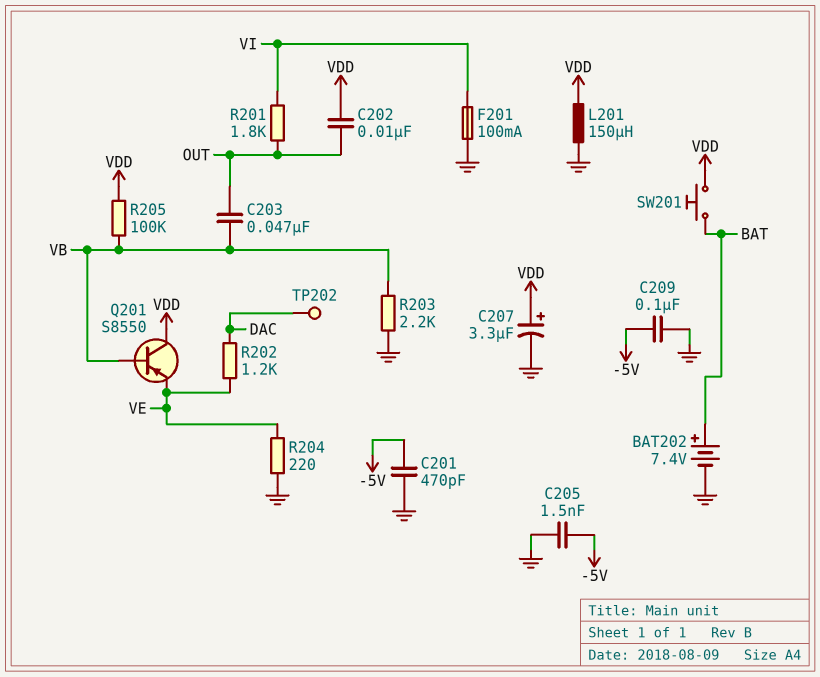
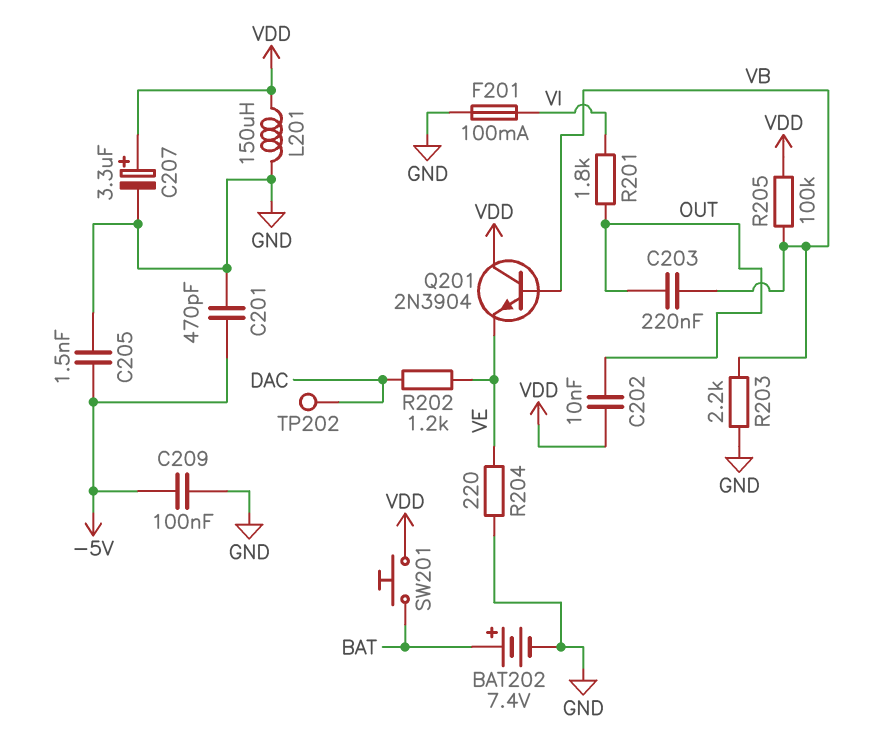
C203: 47nF (OUT, VB) -> 220nF (OUT, VB)
Q201: PNP S8550 (B VB, C VDD, E VE) -> NPN 2N3904 (B VB, C VDD, E VE)

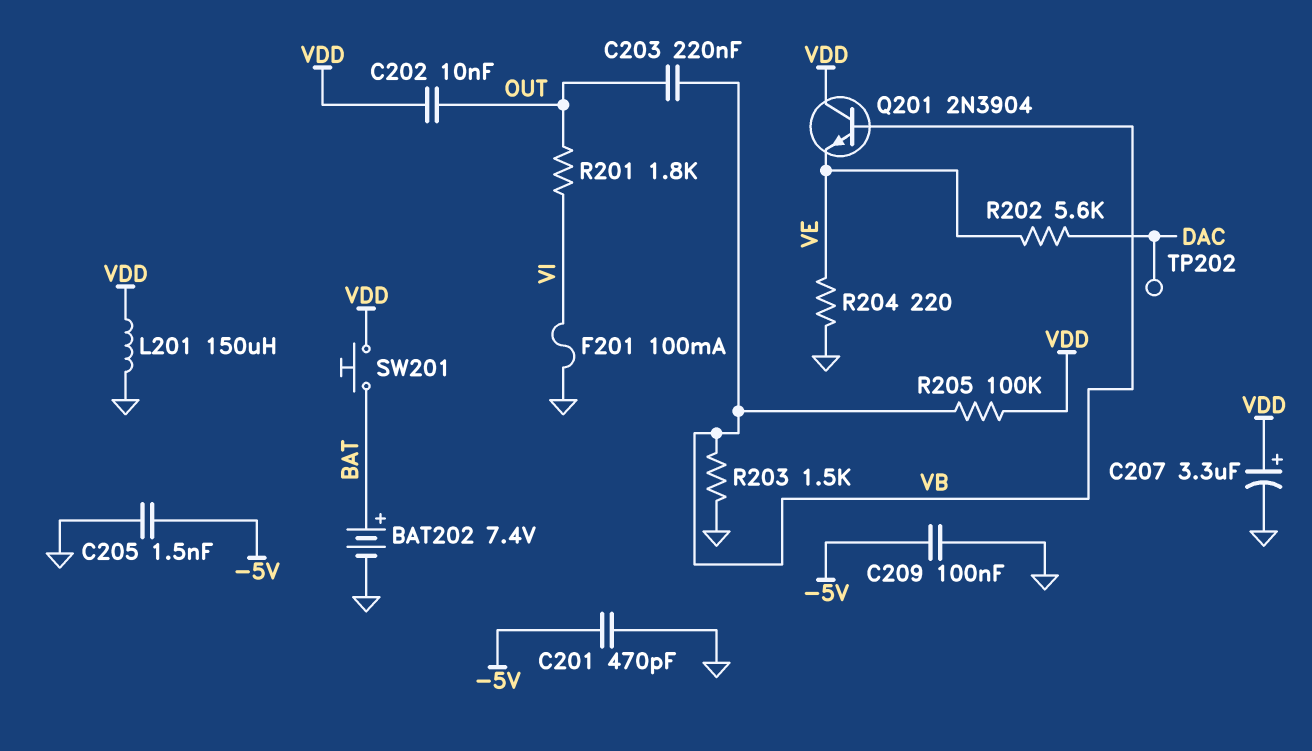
R202: 1.2k (DAC, VE) -> 5.6k (DAC, VE)
R203: 2.2k (GND, VB) -> 1.5k (GND, VB)

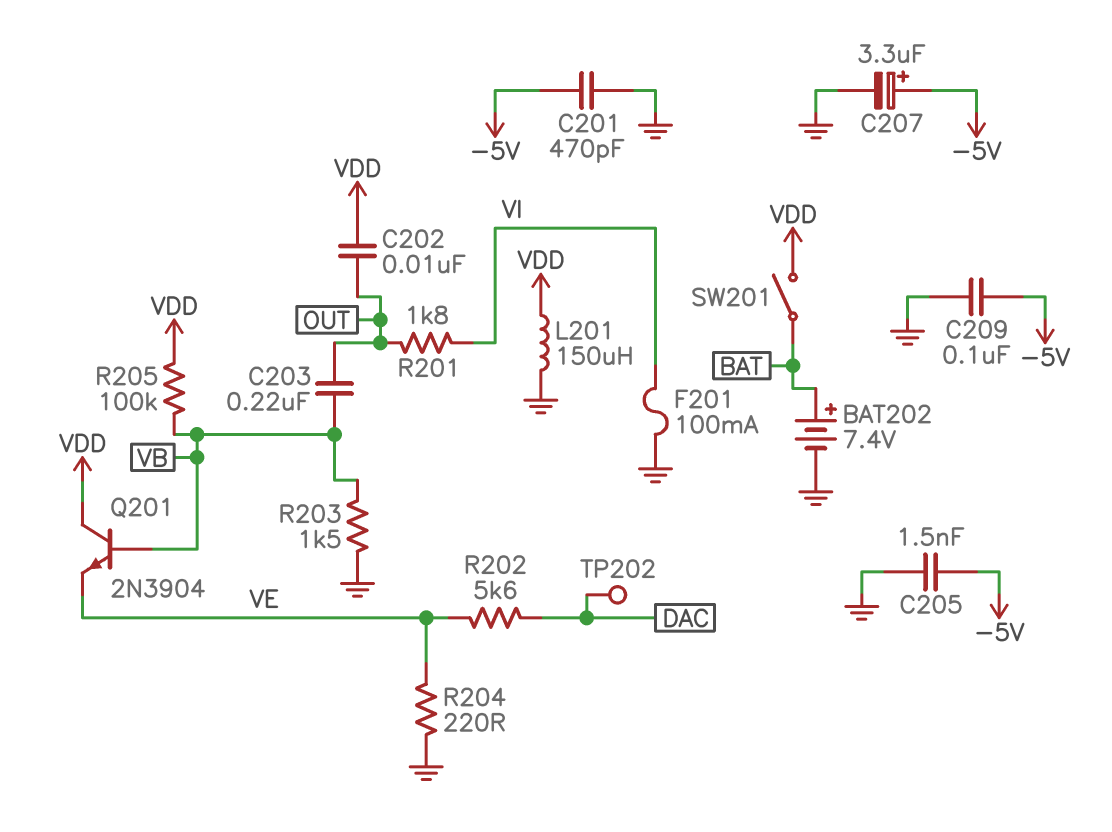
C207: 3.3uF (plus VDD, minus GND) -> 3.3uF (plus -5V, minus GND)
SW201: button (BAT, VDD) -> switch (BAT, VDD)

